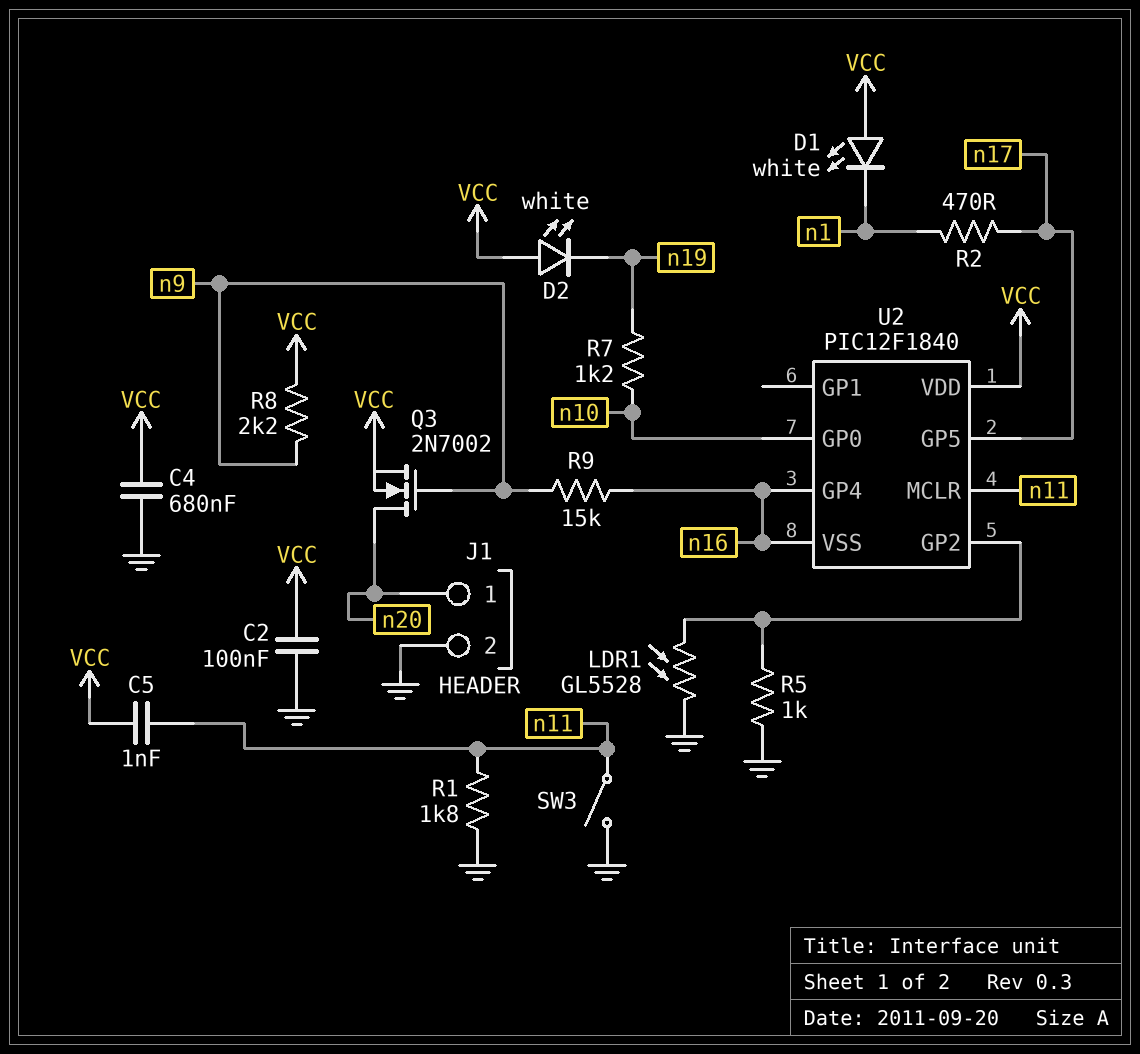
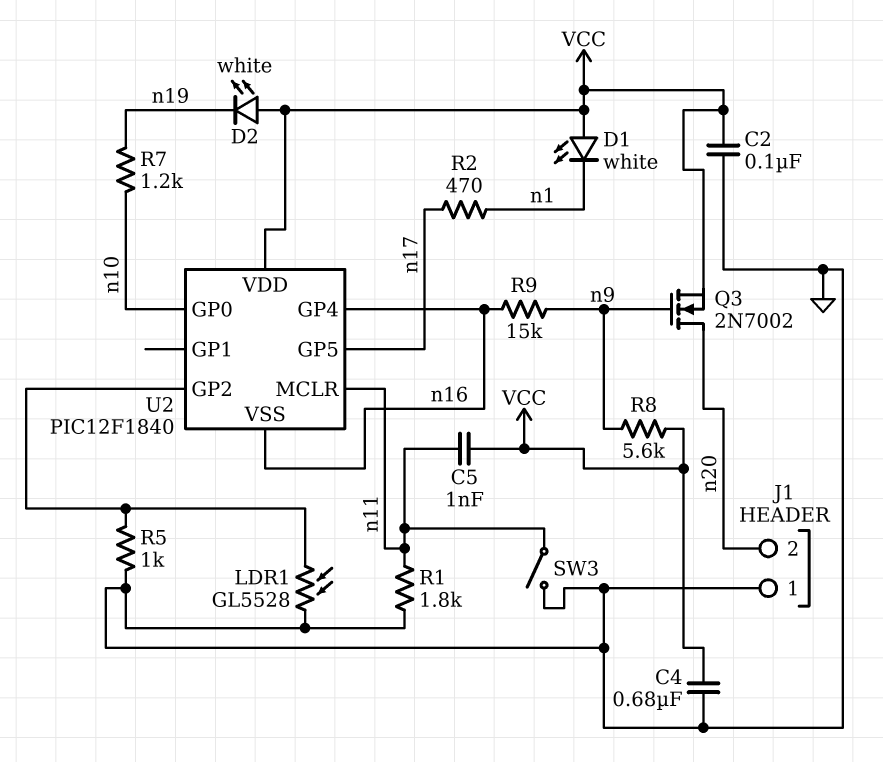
J1 pin 1: n20 -> GND
J1 pin 2: GND -> n20
R8: 2.2k (VCC, n9) -> 5.6k (VCC, n9)

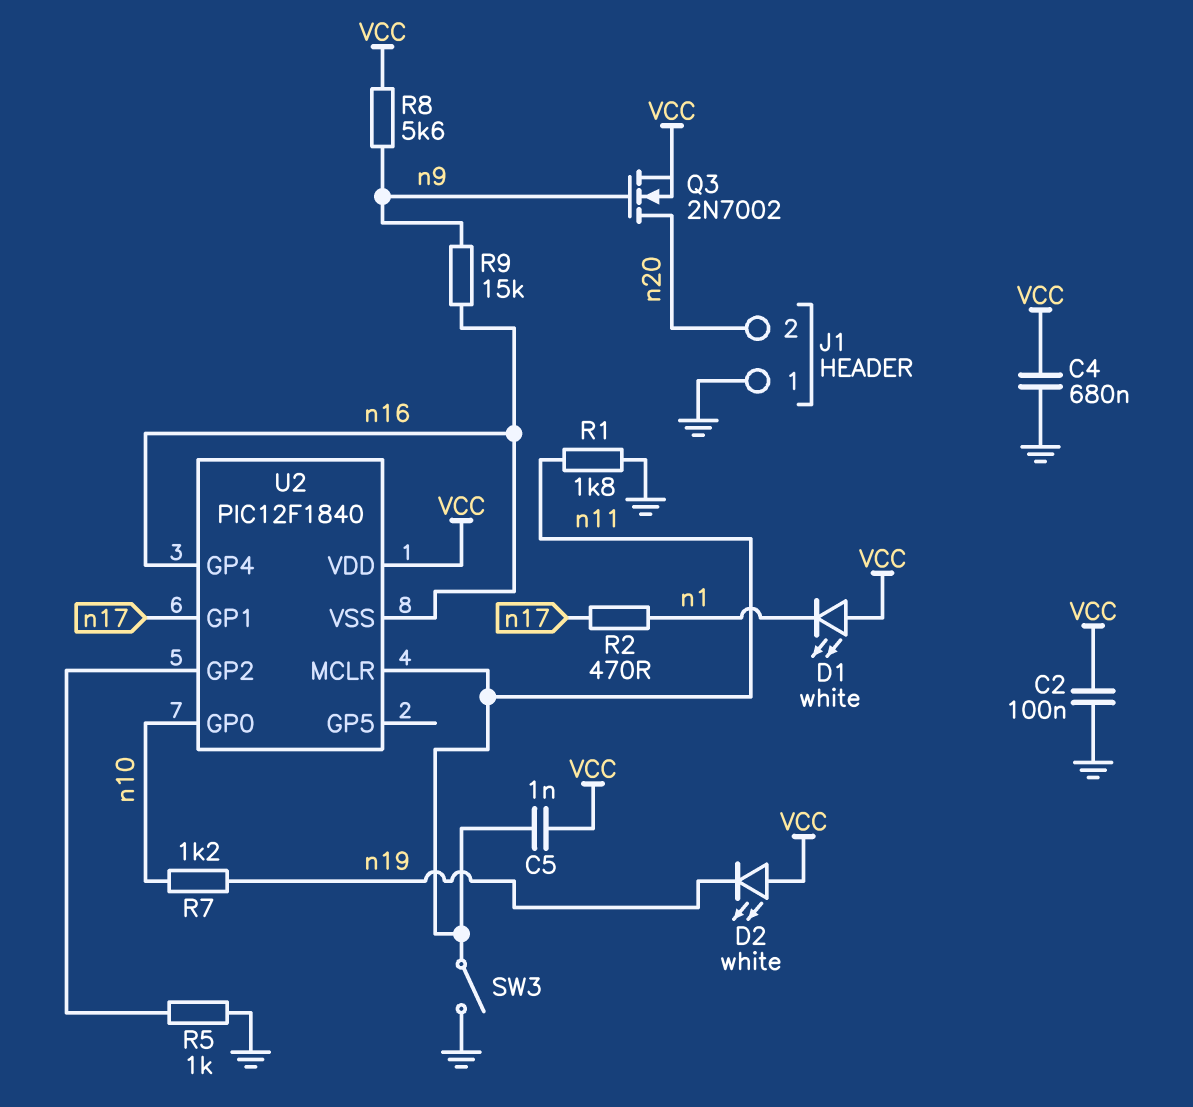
LDR1: GL5528 (GND, U2/GP2) -> none
U2 pin GP1: none -> n17
U2 pin GP5: n17 -> none

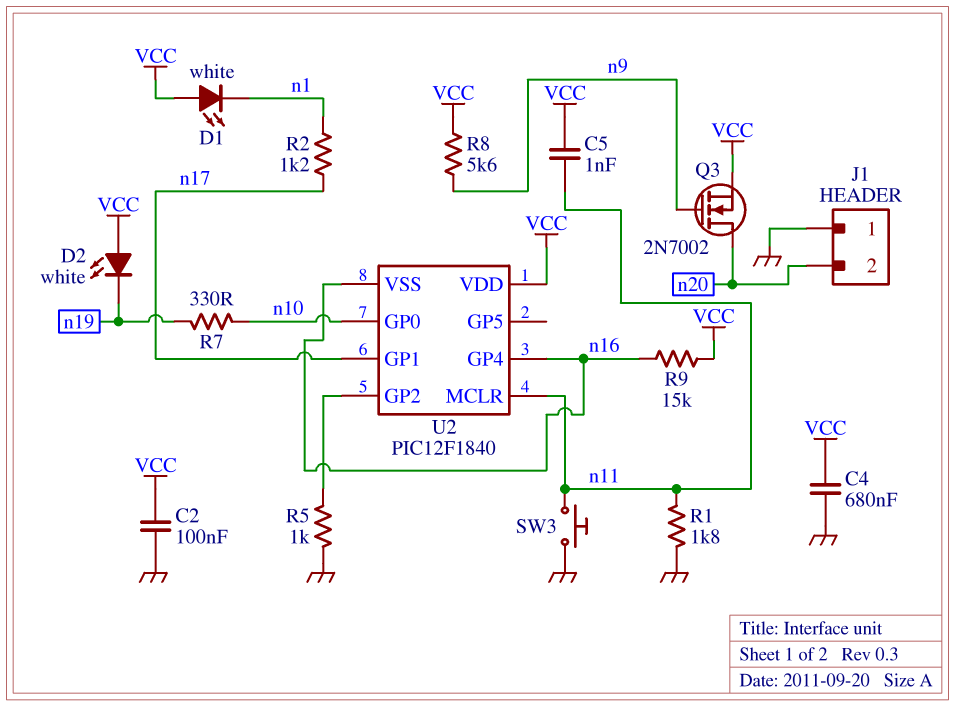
R2: 470 (n1, n17) -> 1.2k (n1, n17)
R7: 1.2k (n10, n19) -> 330 (n10, n19)
R9: 15k (n9, n16) -> 15k (VCC, n16)
SW3: switch (GND, n11) -> button (GND, n11)

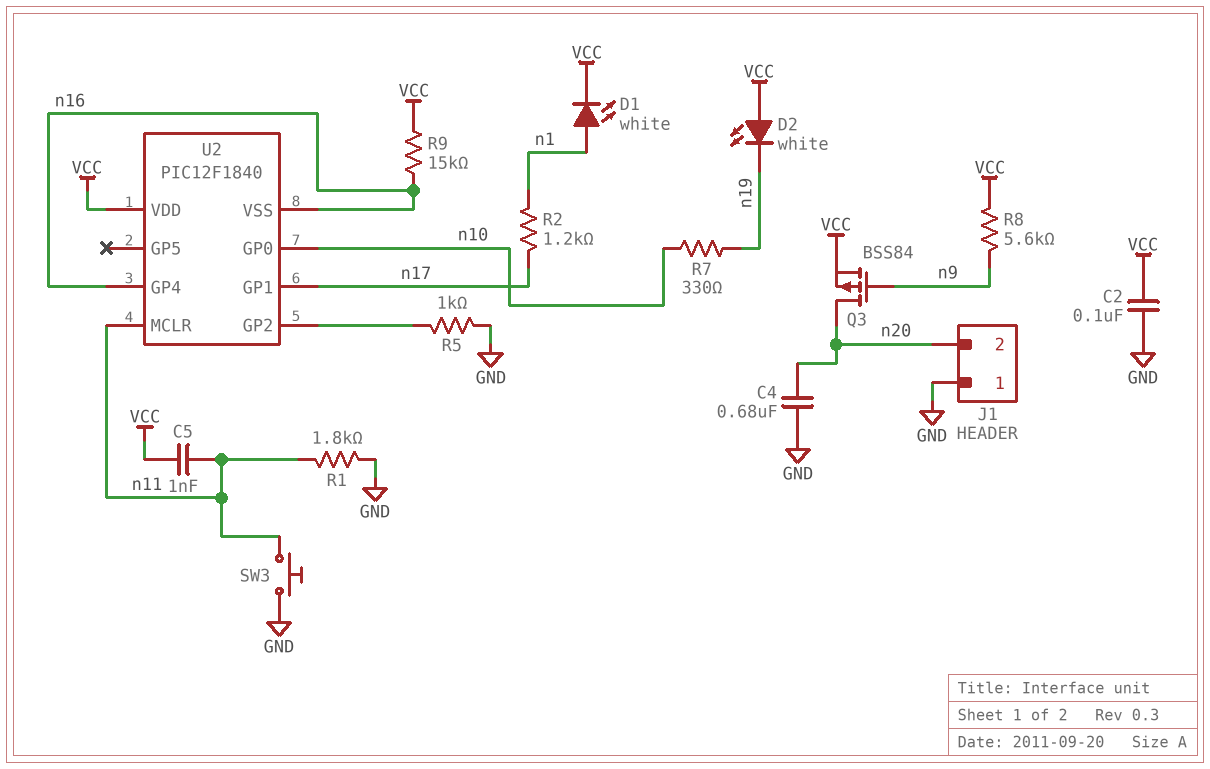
C4: 680nF (GND, VCC) -> 680nF (GND, n20)
D1: LED white (A VCC, K n1) -> LED white (A n1, K VCC)
Q3: NMOS 2N7002 (G n9, D n20, S VCC) -> PMOS BSS84 (G n9, D n20, S VCC)

